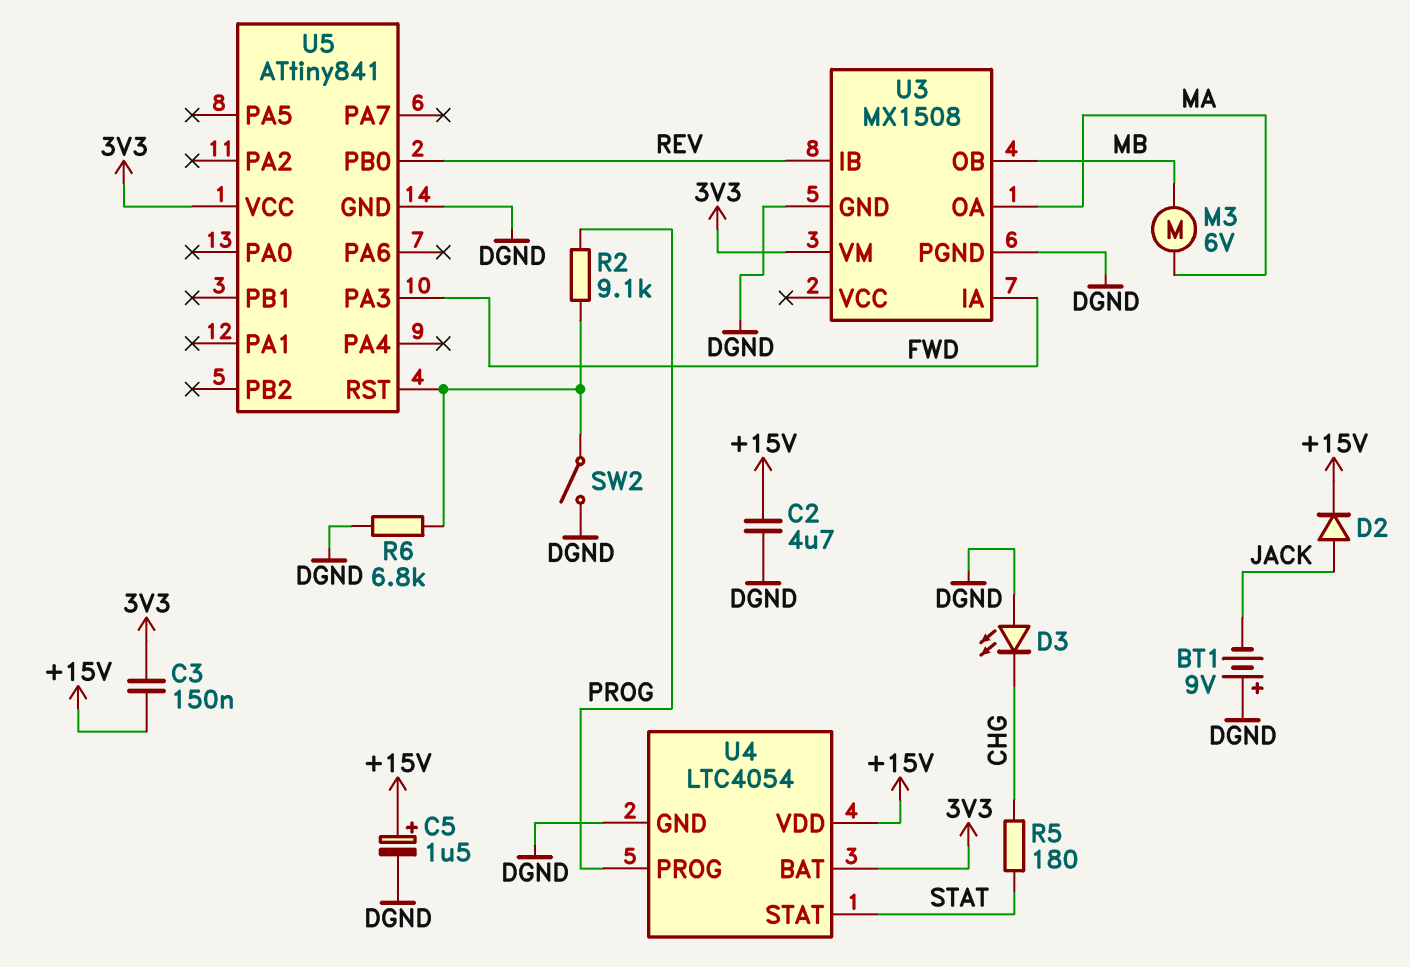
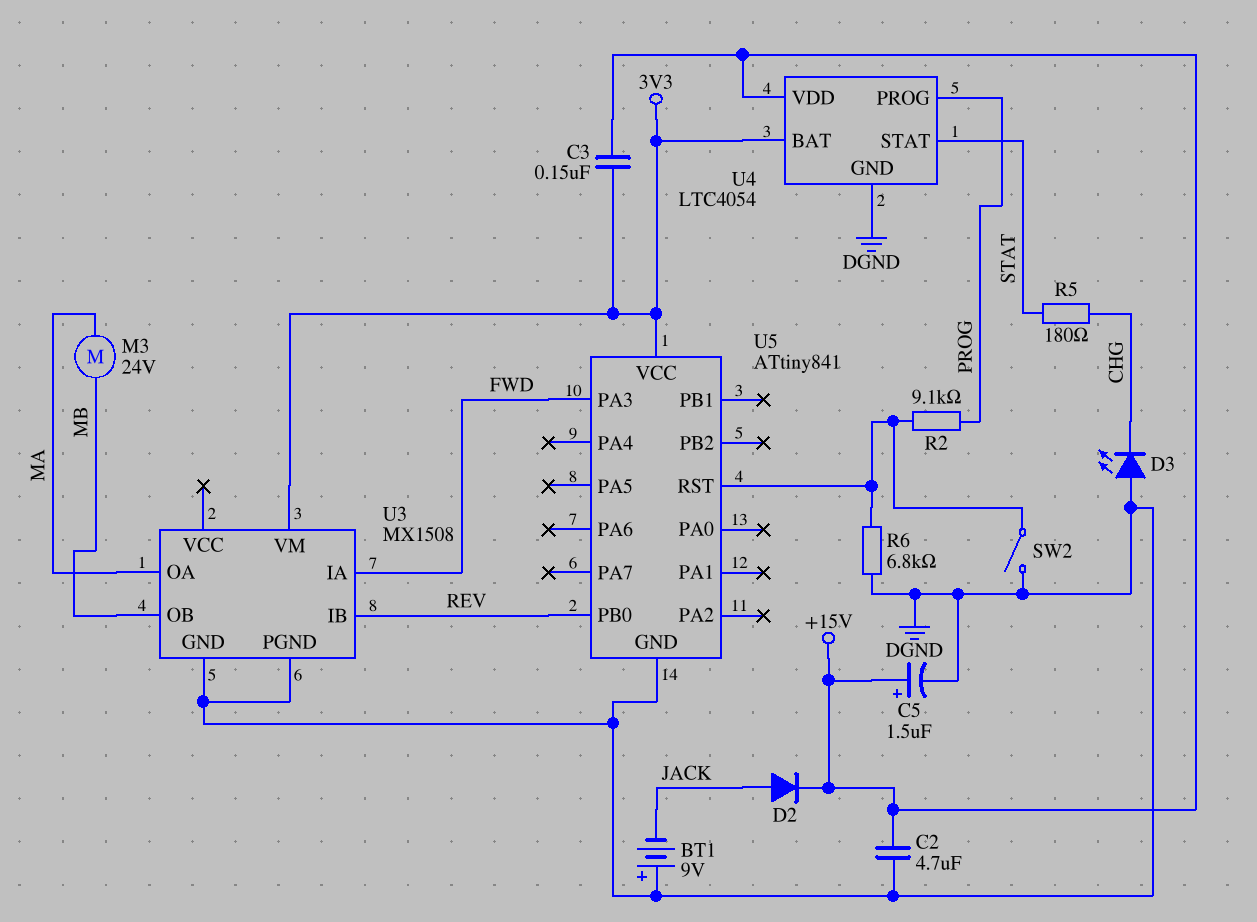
M3: motor 6V (MA, MB) -> motor 24V (MA, MB)

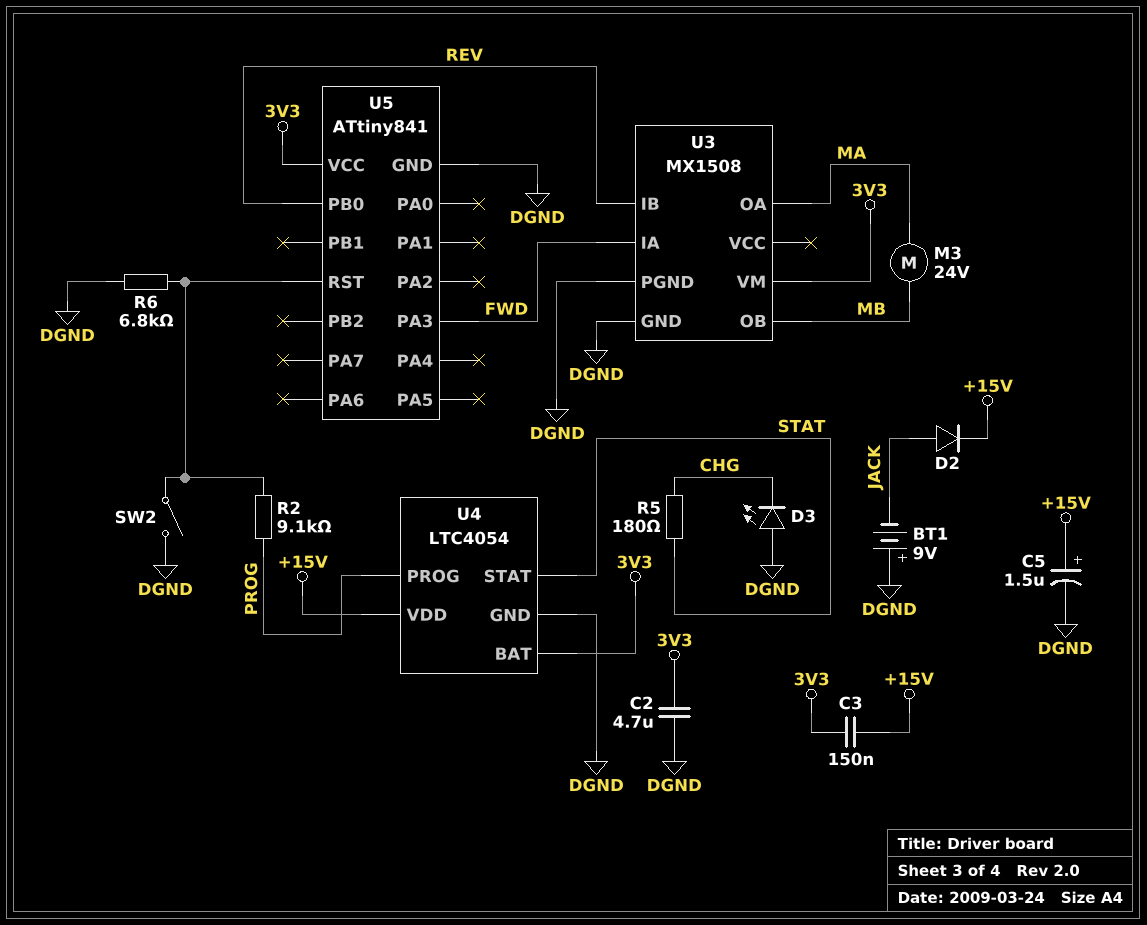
C2: 4.7uF (+15V, DGND) -> 4.7uF (3V3, DGND)

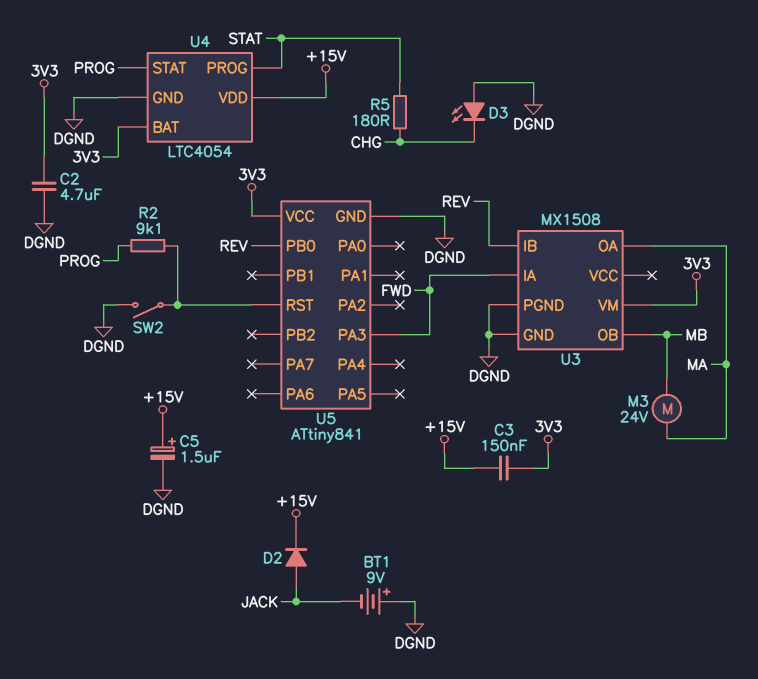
R6: 6.8k (DGND, U5/RST) -> none
U4 pin PROG: PROG -> STAT
U4 pin STAT: STAT -> PROG

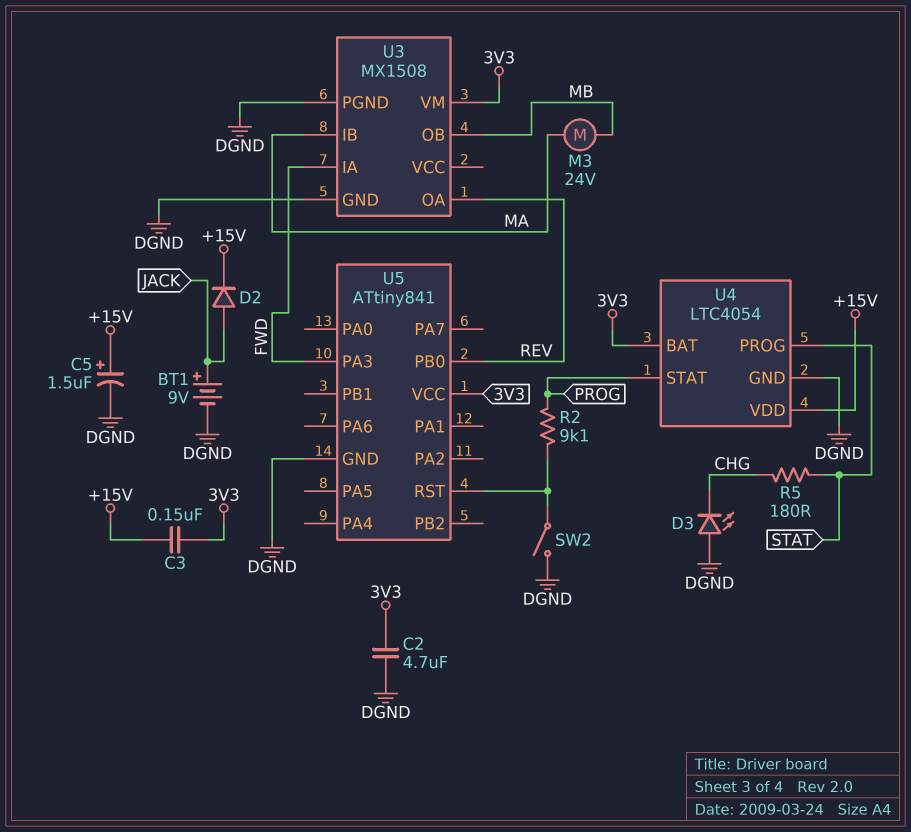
BT1: 9V (plus DGND, minus JACK) -> 9V (plus JACK, minus DGND)
U3 pin IB: REV -> MA
U3 pin OA: MA -> REV

